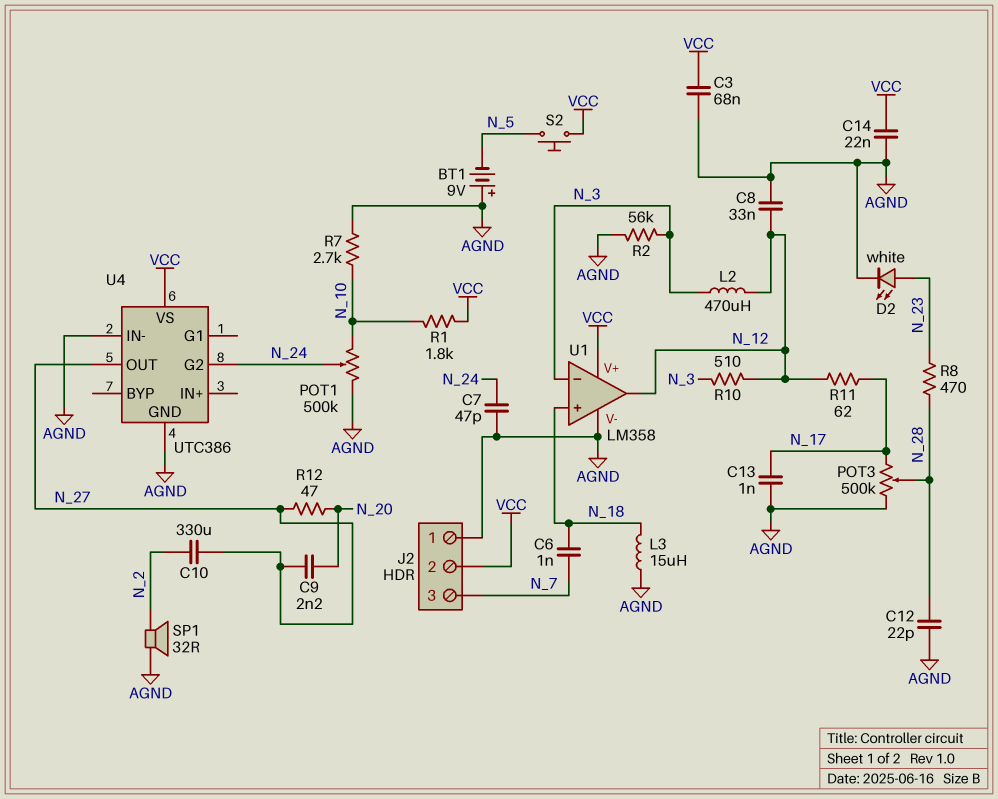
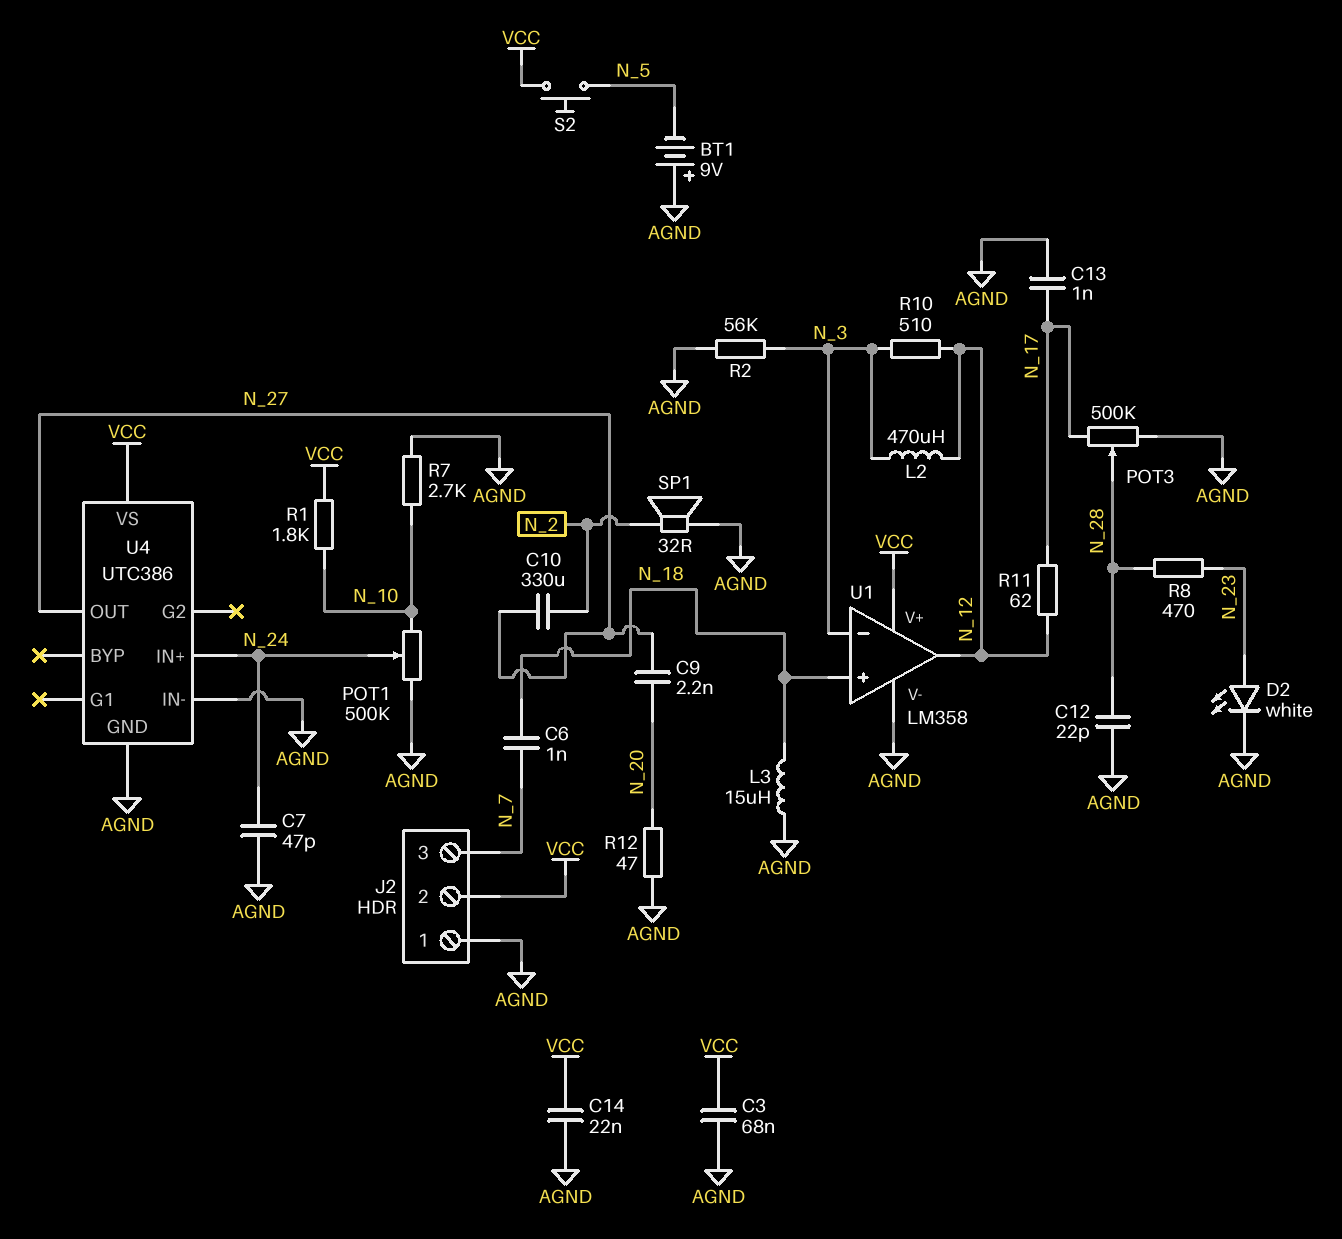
C8: 33nF (AGND, N_12) -> none
R12: 47 (N_20, N_27) -> 47 (AGND, N_20)
U4 pin G2: N_24 -> none
U4 pin IN+: none -> N_24

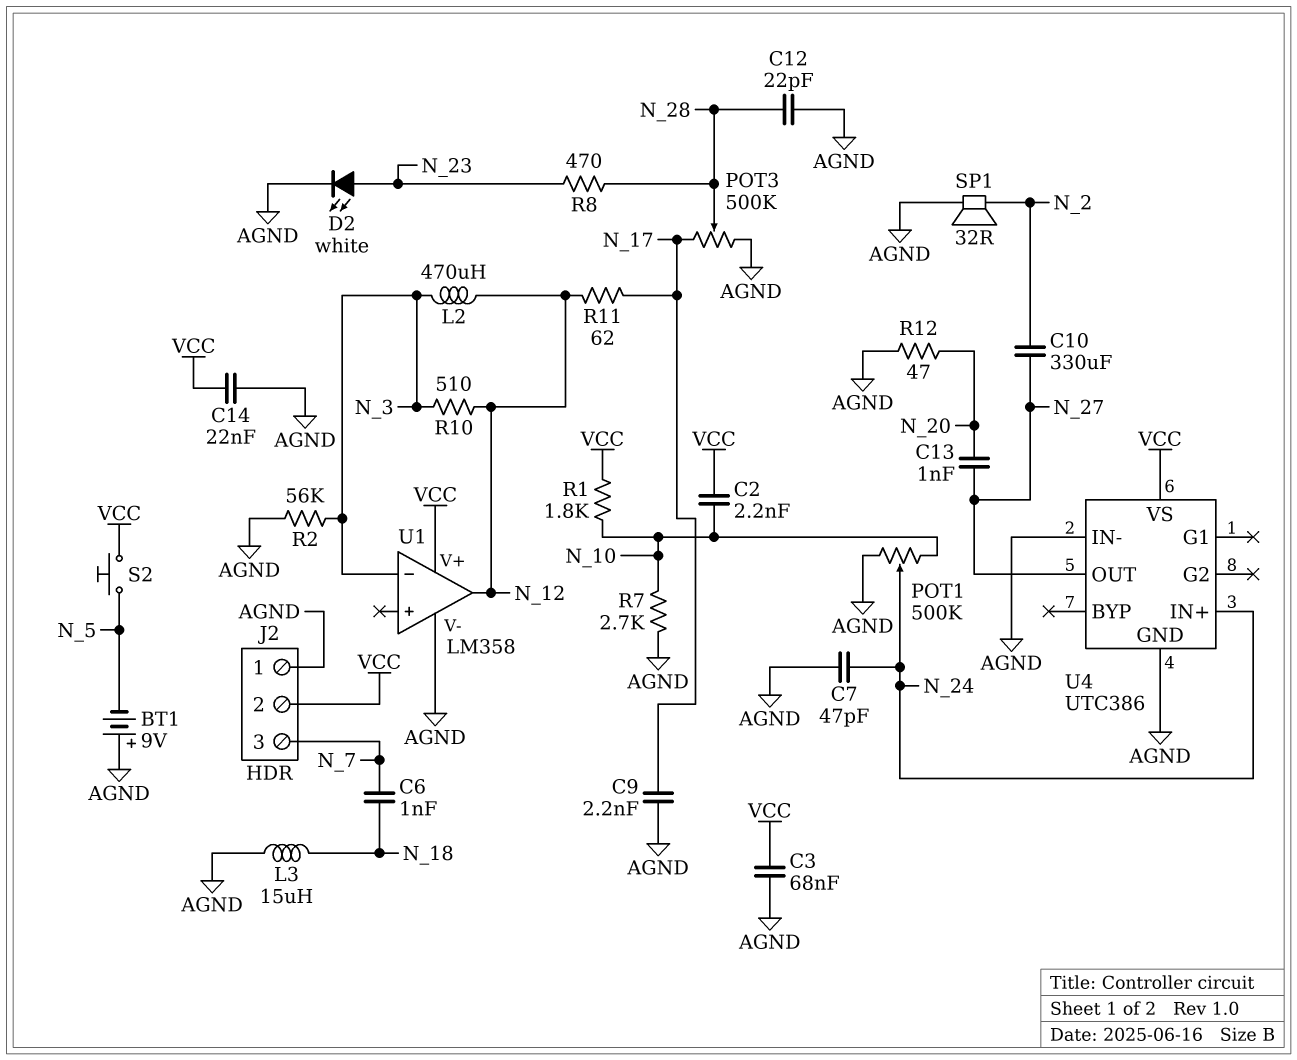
C2: none -> 2.2nF (N_10, VCC)
C9: 2.2nF (N_20, N_27) -> 2.2nF (AGND, N_17)
C13: 1nF (AGND, N_17) -> 1nF (N_20, N_27)
U1 pin in+: N_18 -> none

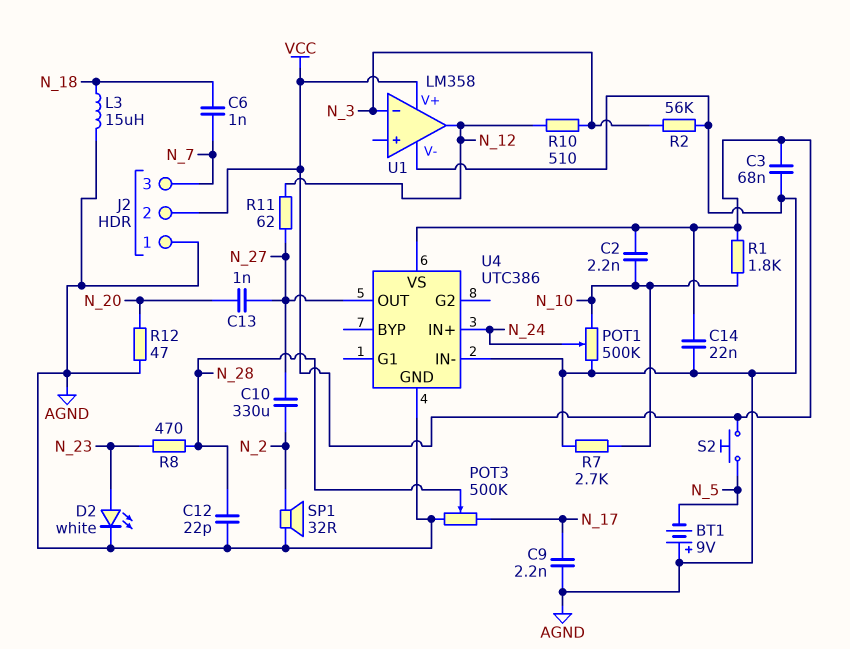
C7: 47pF (AGND, N_24) -> none
L2: 470uH (N_3, N_12) -> none
R11: 62 (N_12, N_17) -> 62 (N_12, N_27)

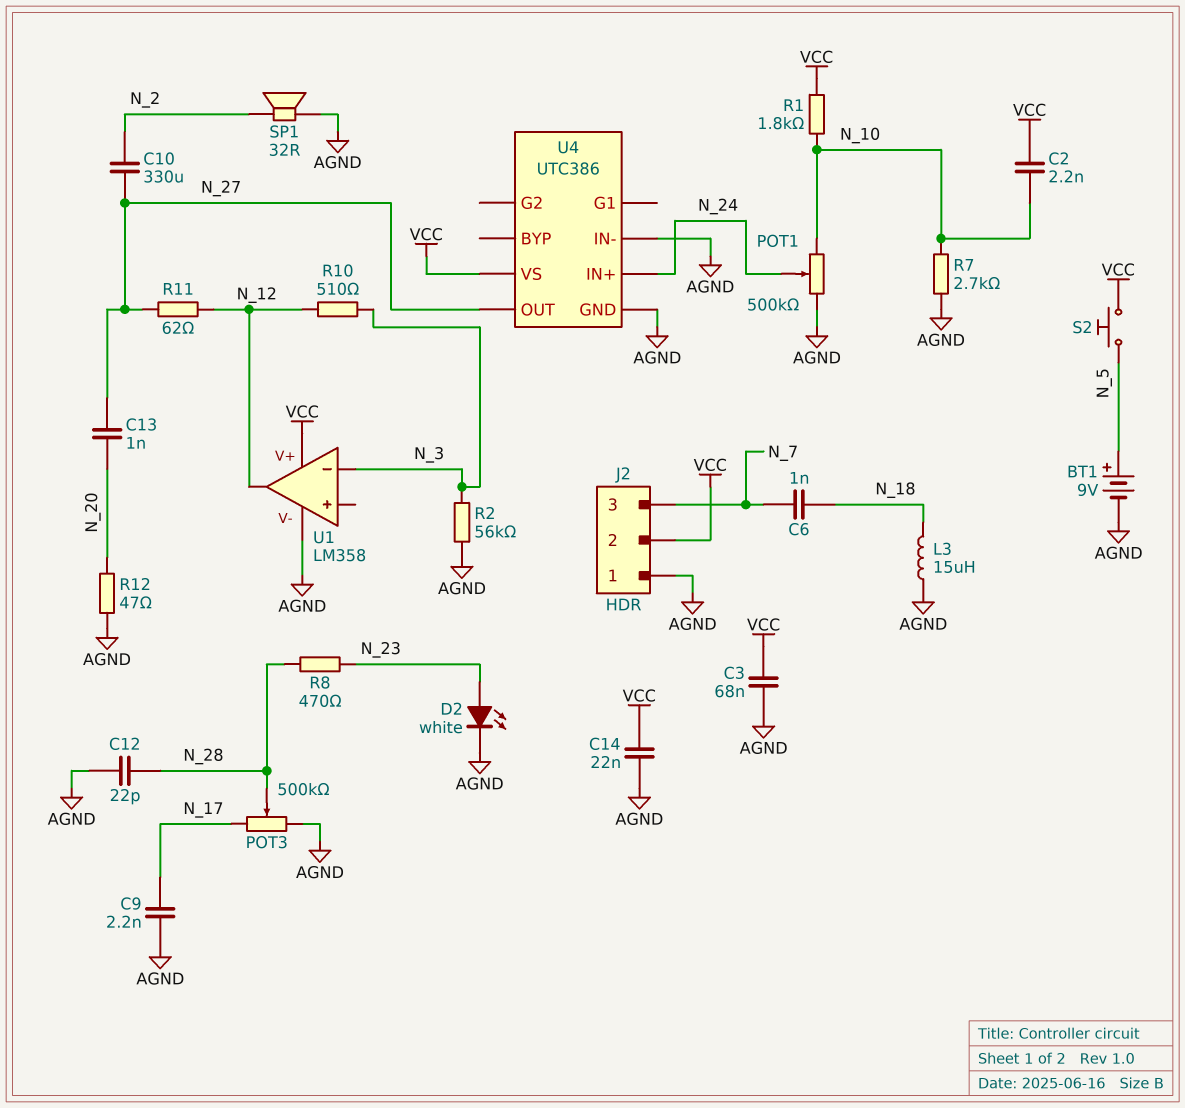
BT1: 9V (plus AGND, minus N_5) -> 9V (plus N_5, minus AGND)

